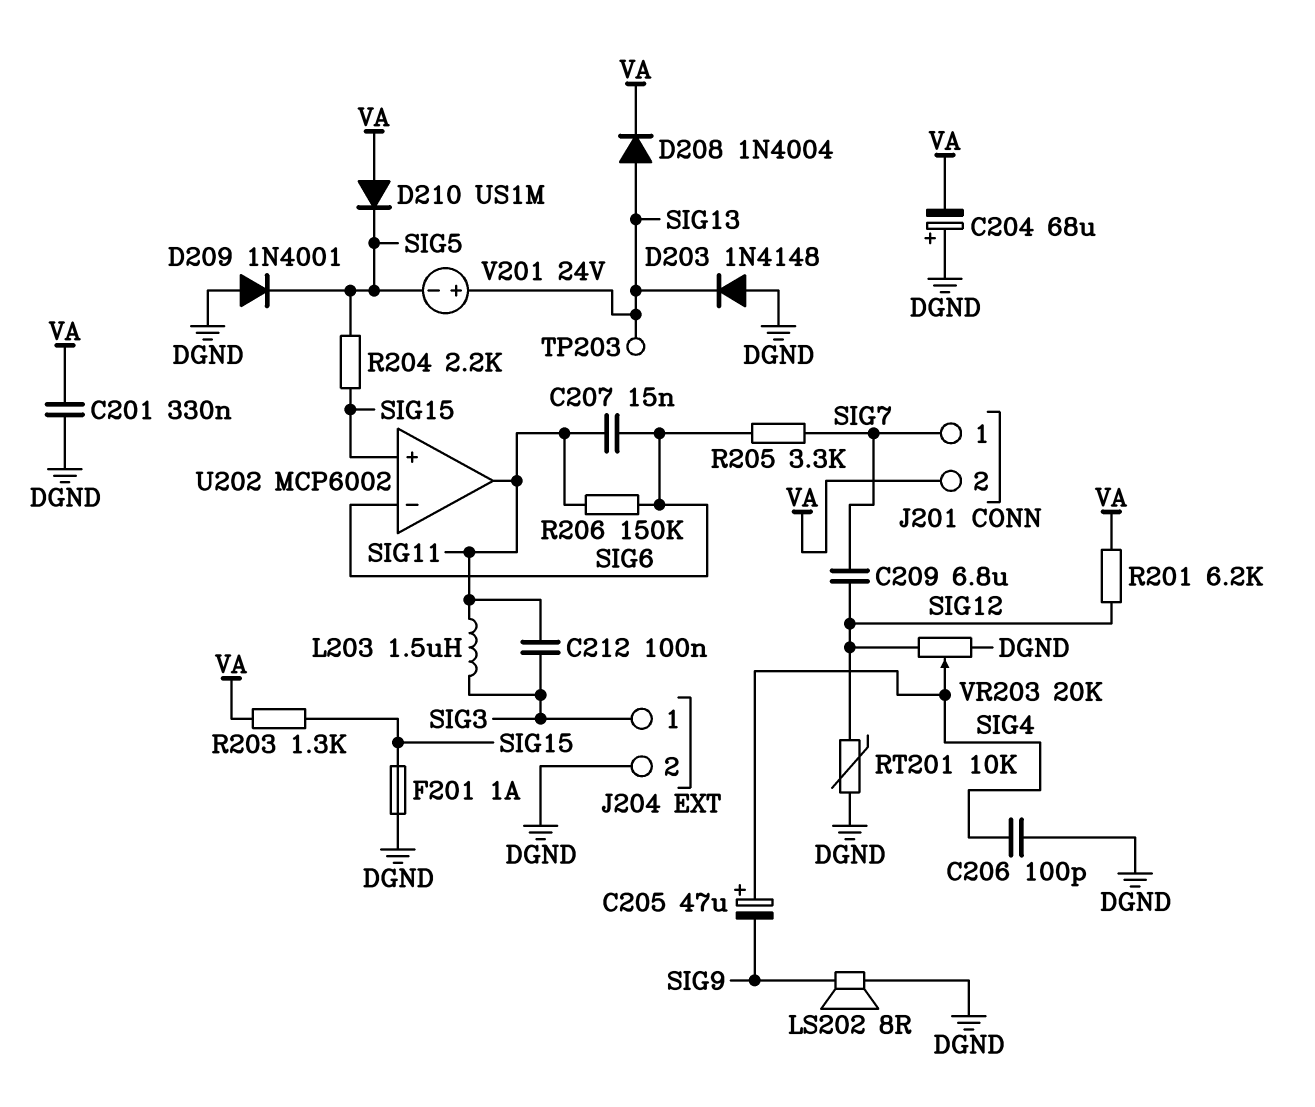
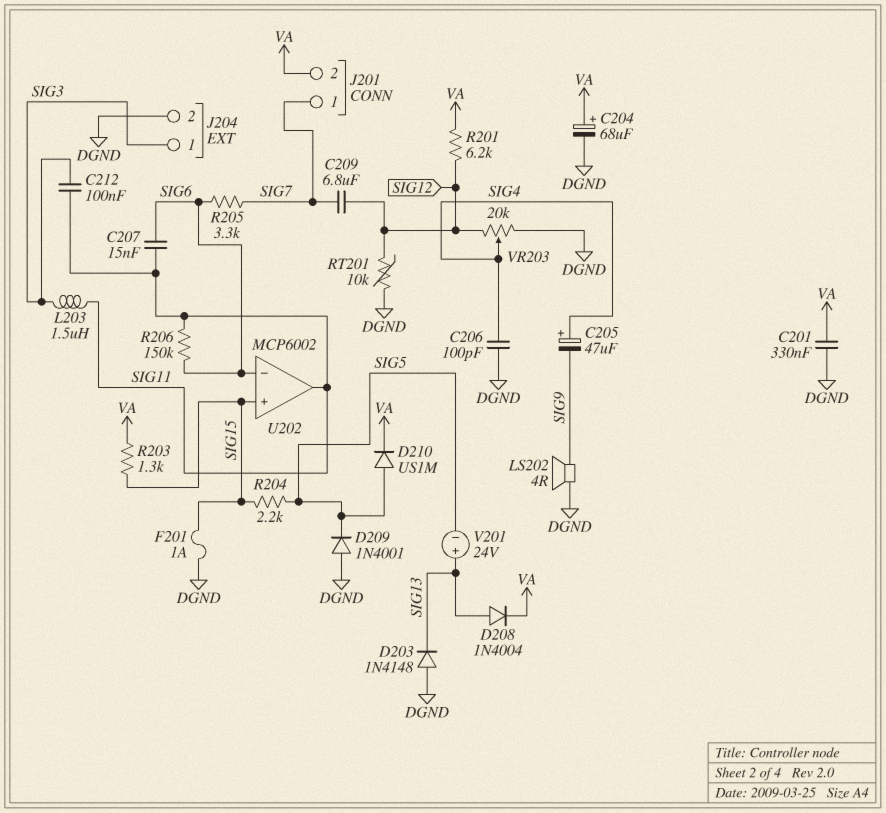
C204: 68uF (plus DGND, minus VA) -> 68uF (plus VA, minus DGND)
D210: diode US1M (A VA, K SIG5) -> diode US1M (A SIG5, K VA)
LS202: speaker 8R (DGND, SIG9) -> speaker 4R (DGND, SIG9)
TP203: test point (SIG13) -> none

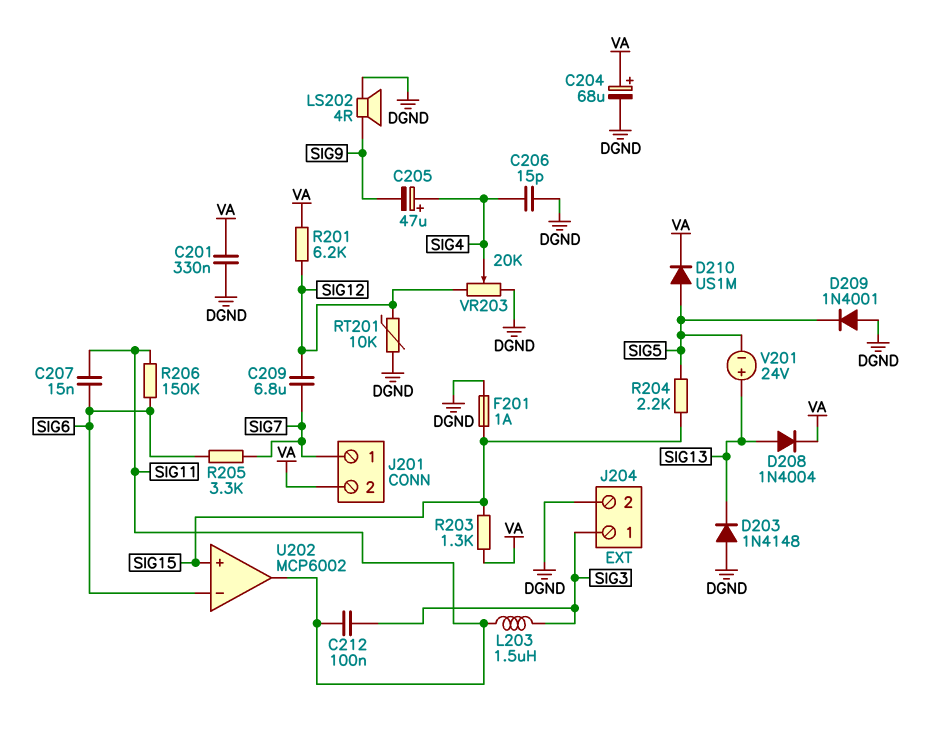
C206: 100pF (DGND, SIG4) -> 15pF (DGND, SIG4)

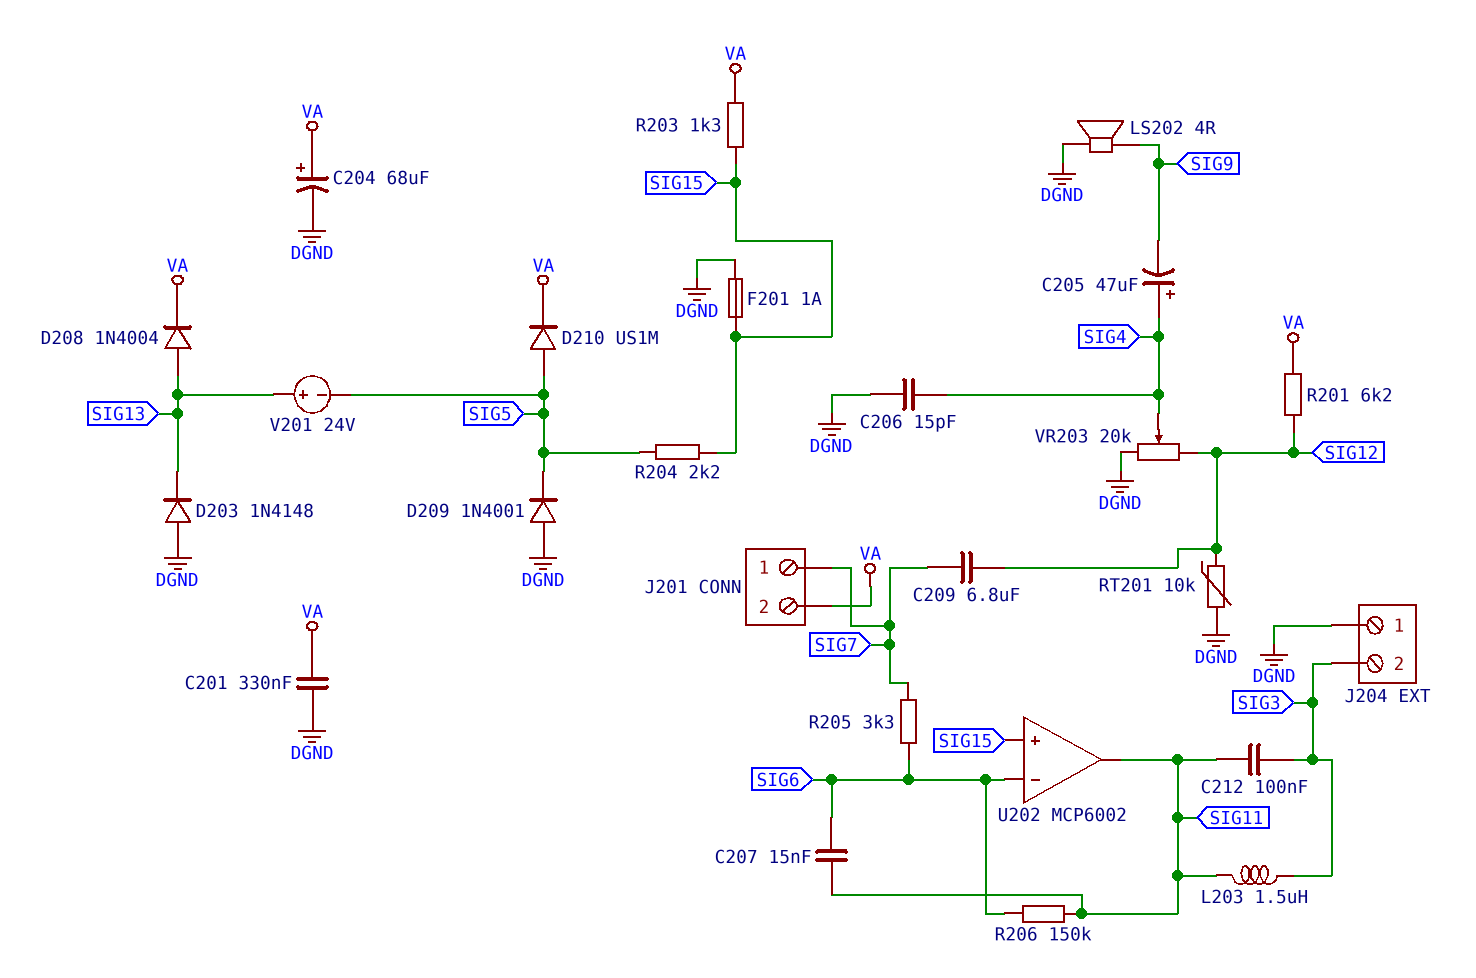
J204 pin 1: SIG3 -> DGND
J204 pin 2: DGND -> SIG3

